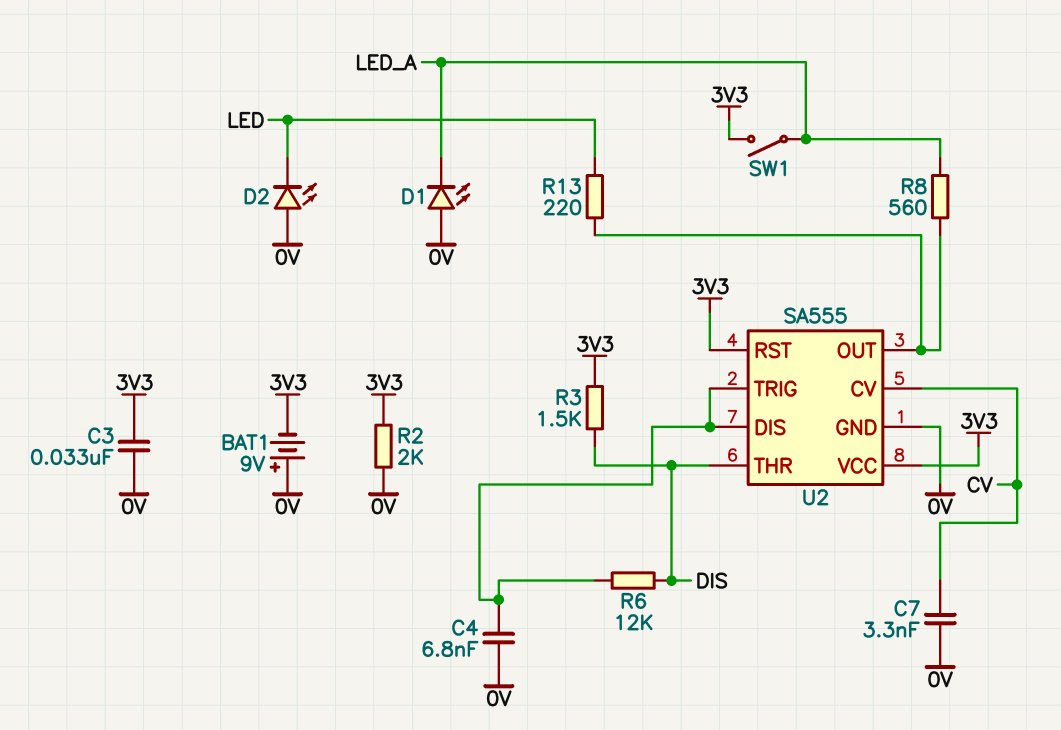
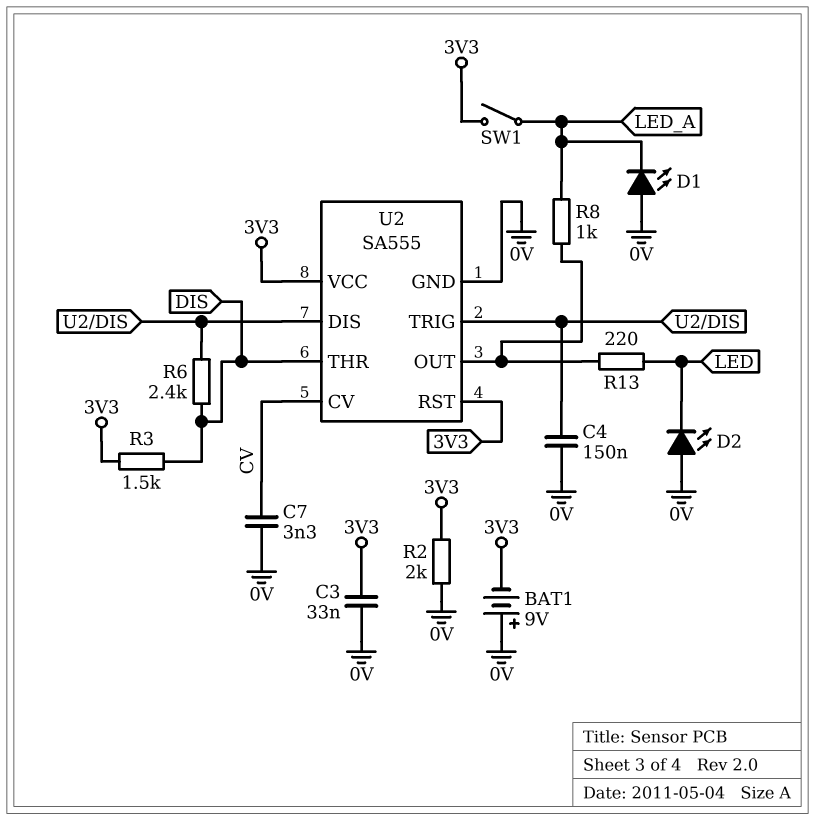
C4: 6.8nF (0V, U2/DIS) -> 150nF (0V, U2/DIS)
R6: 12k (DIS, U2/DIS) -> 2.4k (DIS, U2/DIS)
R8: 560 (LED_A, U2/OUT) -> 1k (LED_A, U2/OUT)

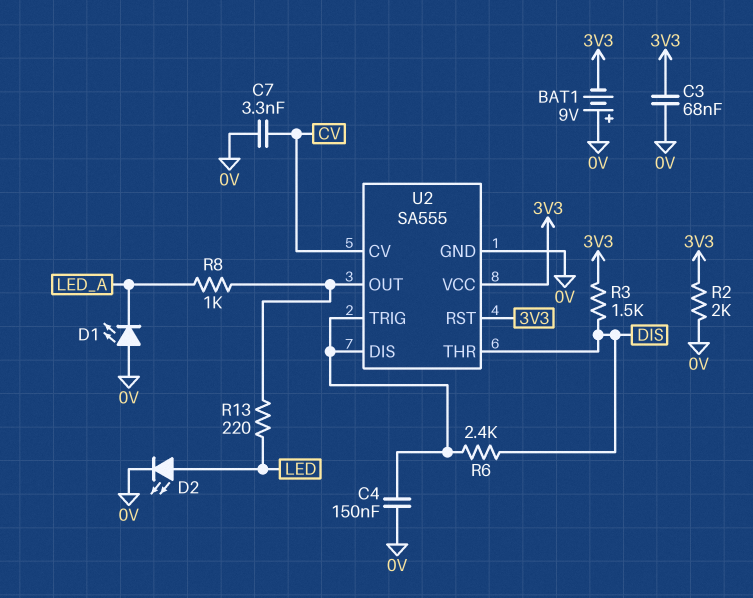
C3: 33nF (0V, 3V3) -> 68nF (0V, 3V3)
D2: LED (A 0V, K LED) -> LED (A LED, K 0V)
SW1: switch (3V3, LED_A) -> none

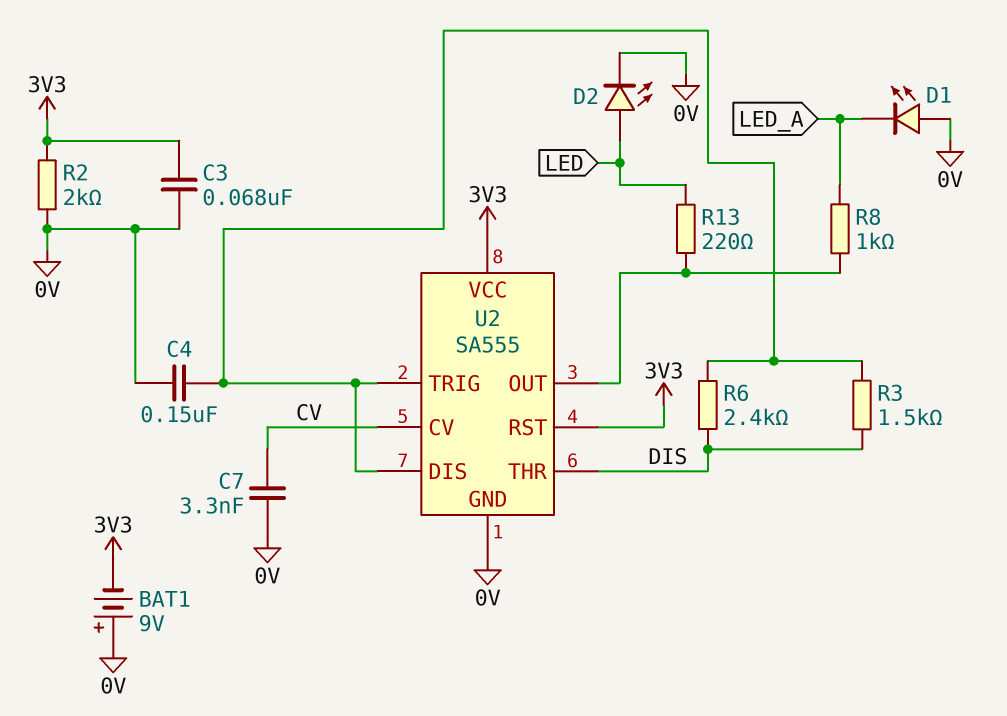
R3: 1.5k (3V3, DIS) -> 1.5k (DIS, U2/DIS)

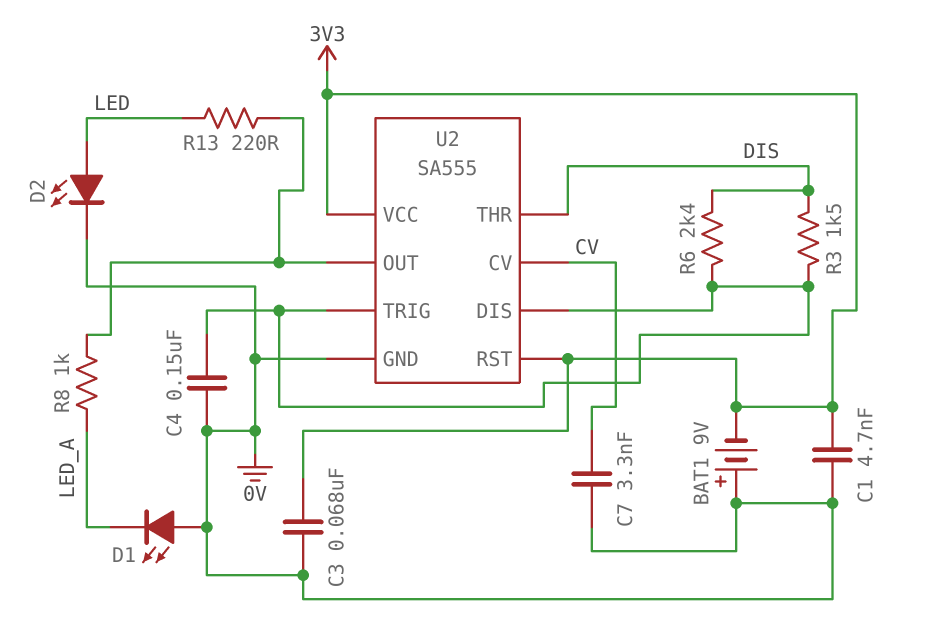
C1: none -> 4.7nF (0V, 3V3)
R2: 2k (0V, 3V3) -> none

